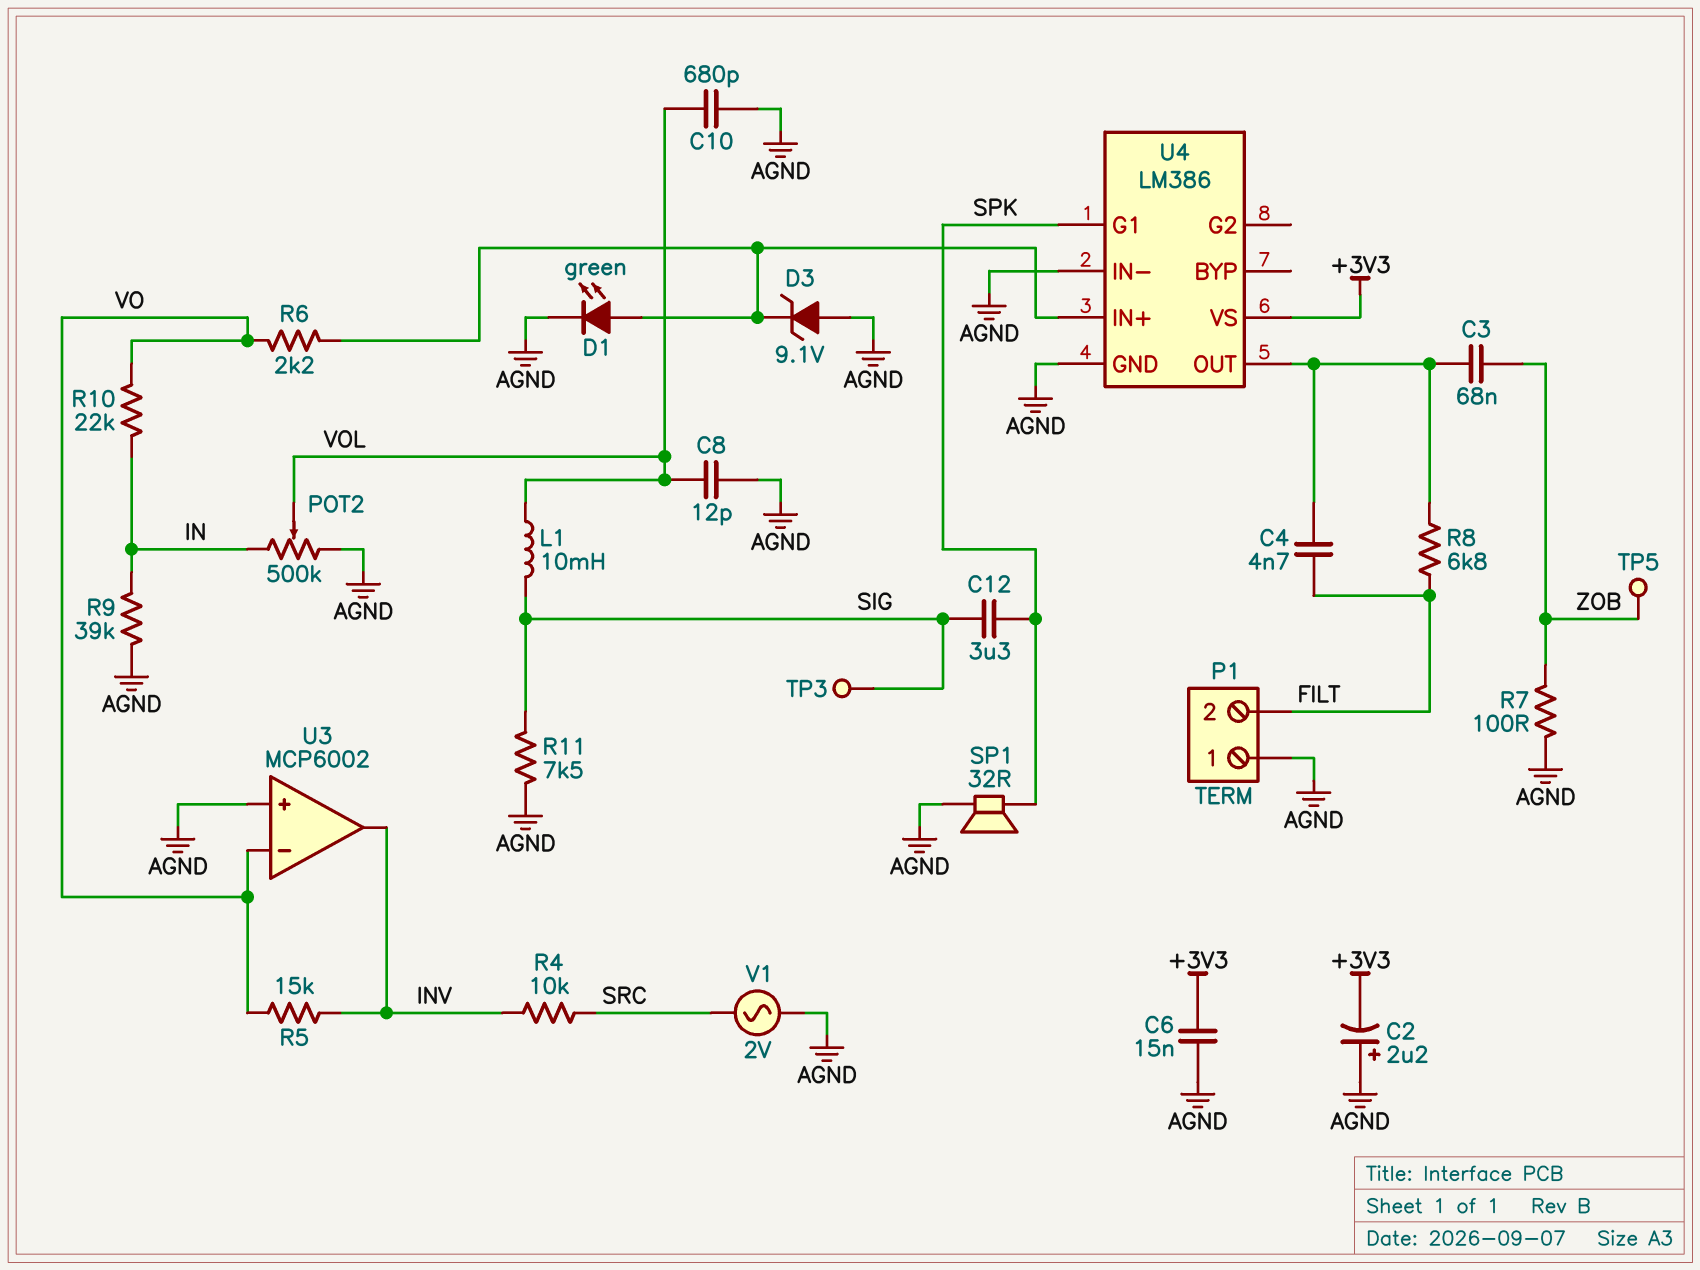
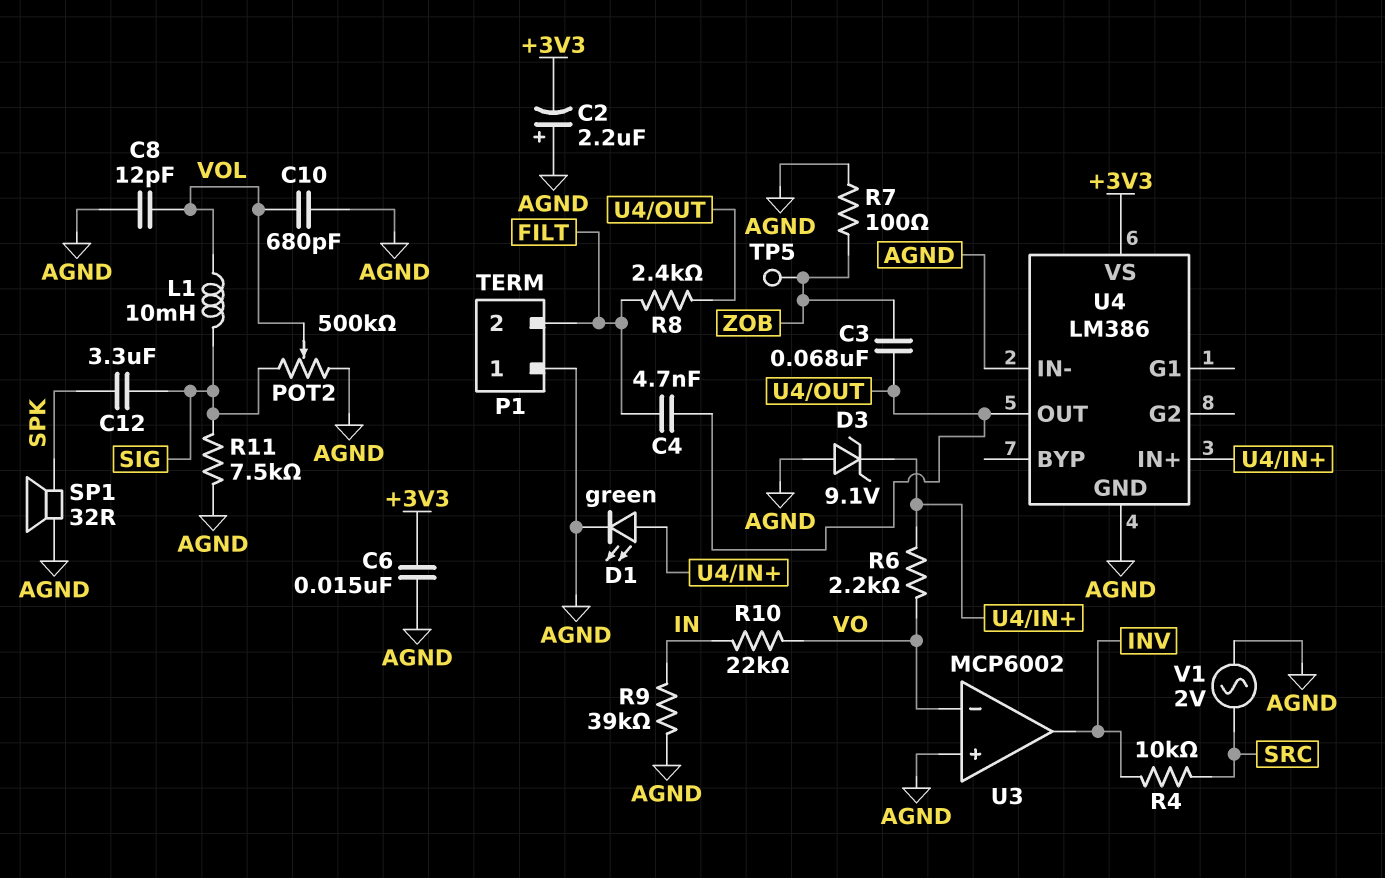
POT2: 500k (AGND, IN, wiper VOL) -> 500k (AGND, SIG, wiper VOL)
R5: 15k (INV, VO) -> none
R8: 6.8k (FILT, U4/OUT) -> 2.4k (FILT, U4/OUT)
TP3: test point (SIG) -> none
U4 pin G1: SPK -> none

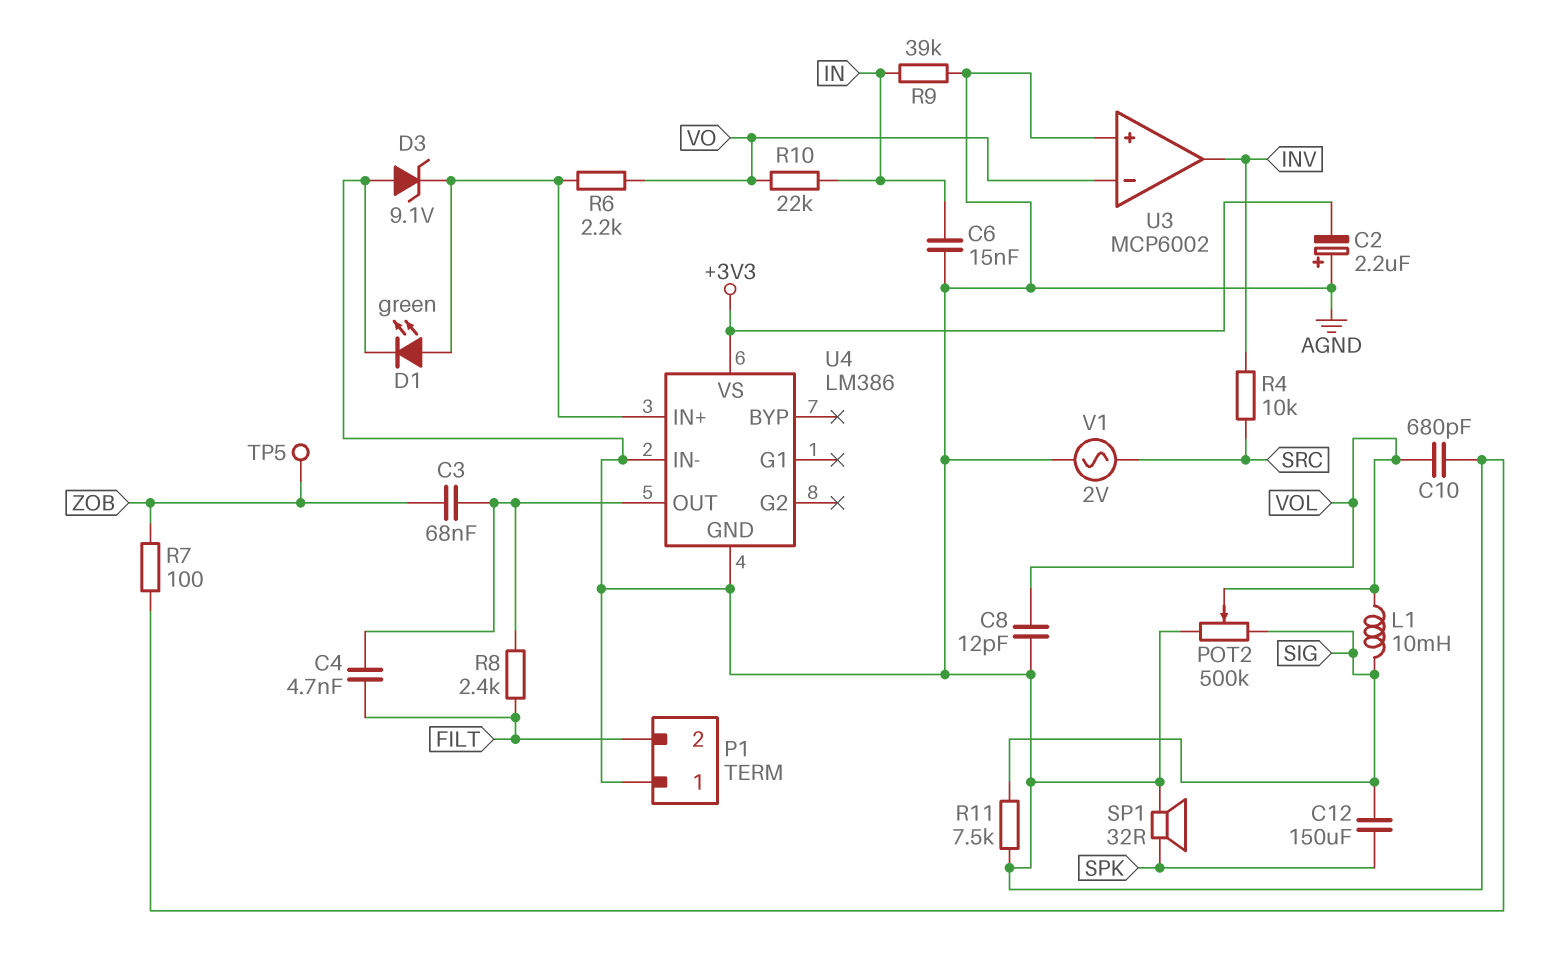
C6: 15nF (+3V3, AGND) -> 15nF (AGND, IN)
C12: 3.3uF (SIG, SPK) -> 150uF (SIG, SPK)

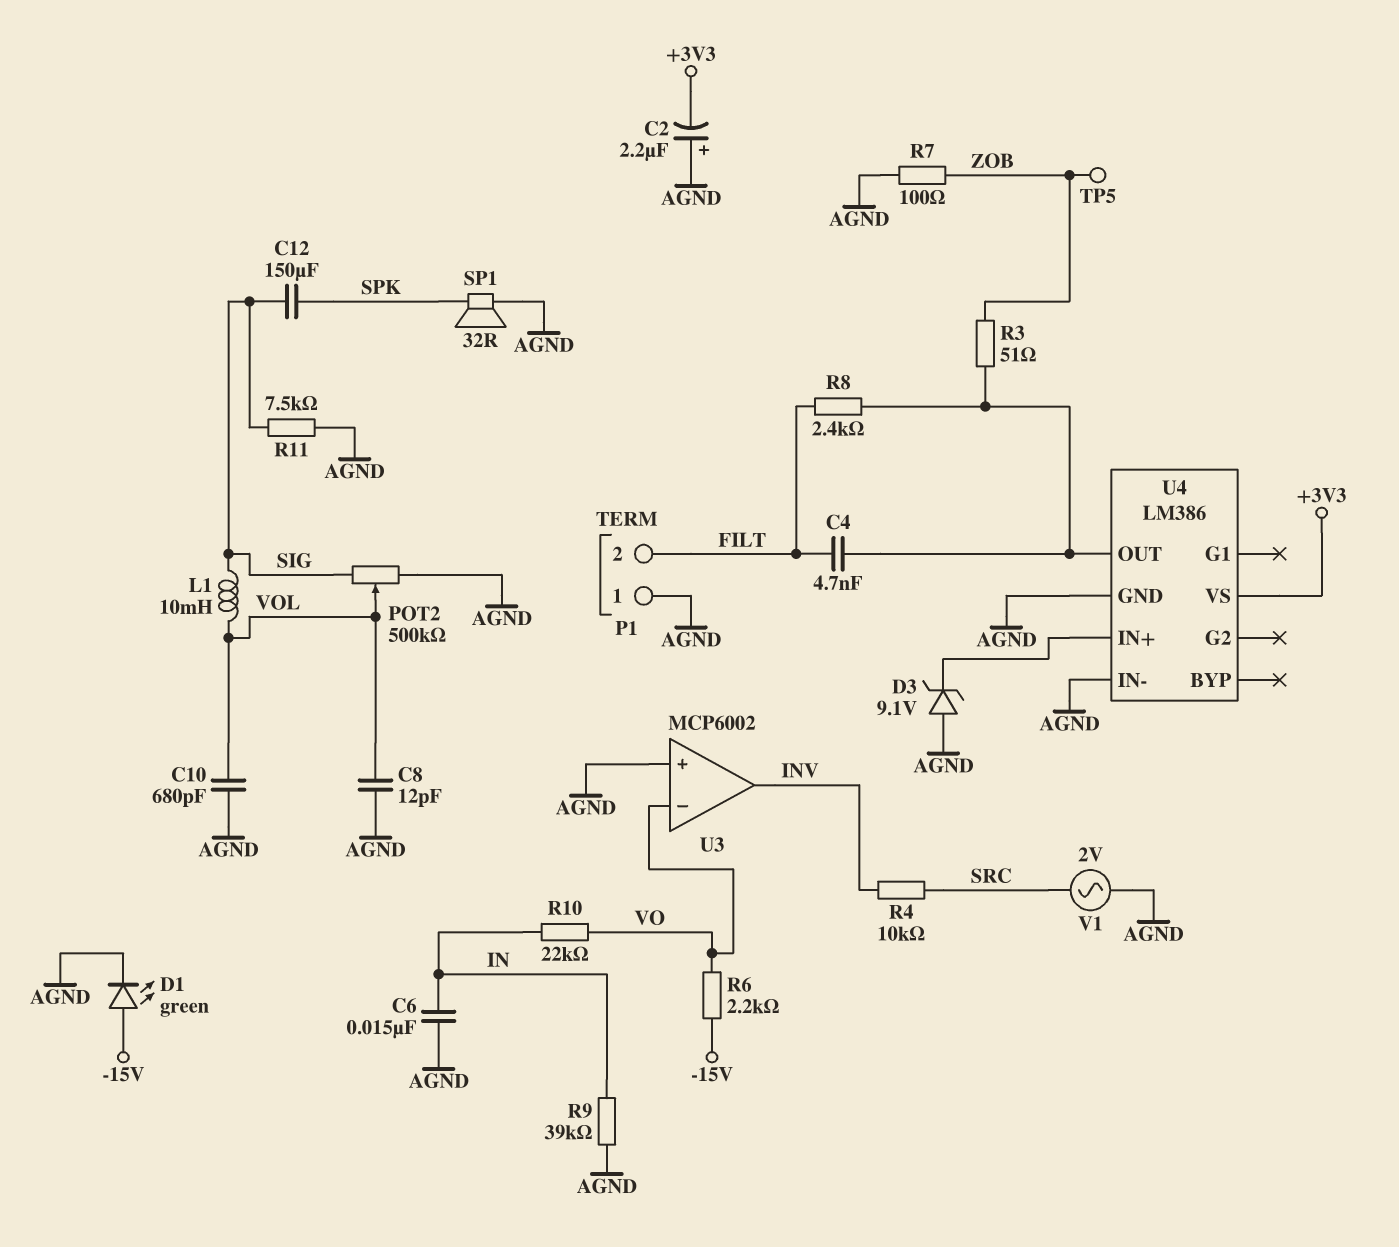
C3: 68nF (U4/OUT, ZOB) -> none
D1: LED green (A U4/IN+, K AGND) -> LED green (A -15V, K AGND)
R3: none -> 51 (U4/OUT, ZOB)
R6: 2.2k (U4/IN+, VO) -> 2.2k (-15V, VO)

